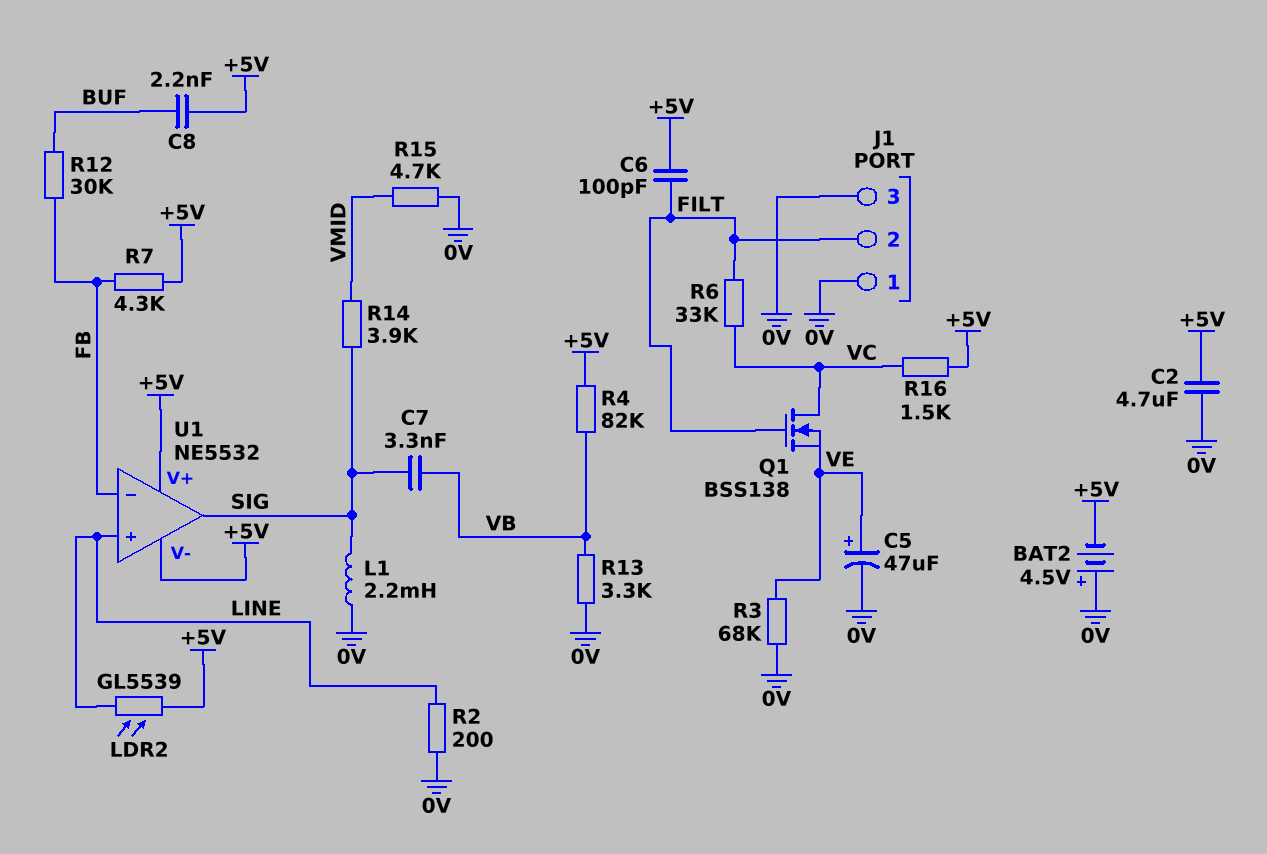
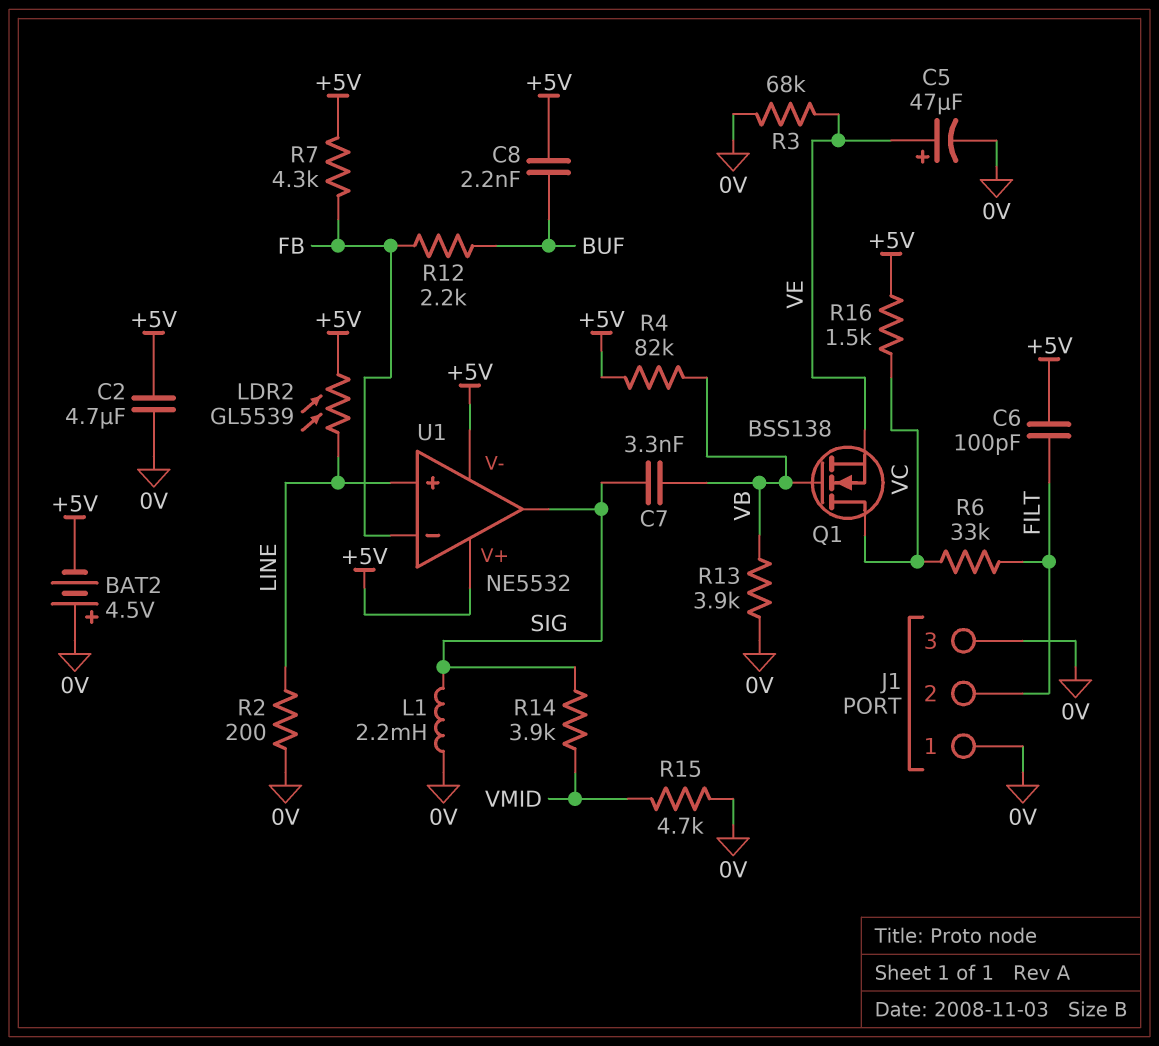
Q1: NMOS BSS138 (G FILT, D VC, S VE) -> NMOS BSS138 (G VB, D VC, S VE)
R12: 30k (BUF, FB) -> 2.2k (BUF, FB)
R13: 3.3k (0V, VB) -> 3.9k (0V, VB)

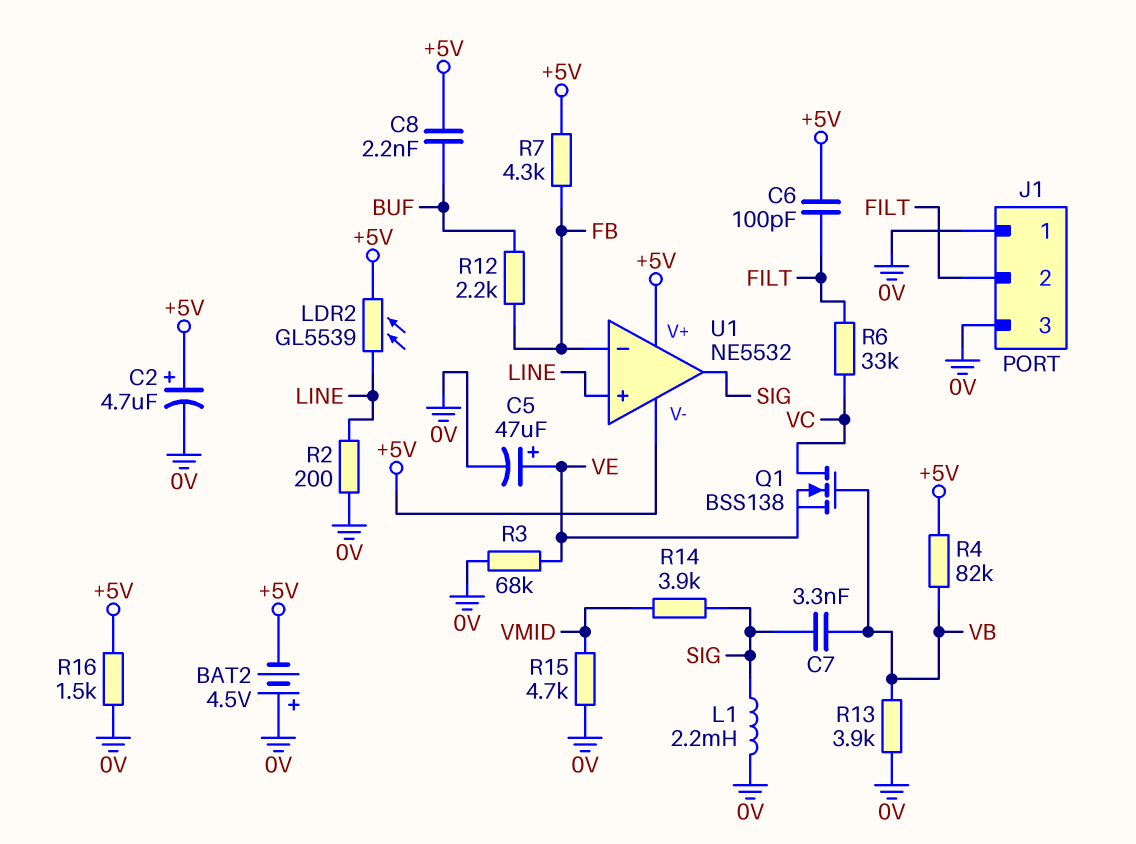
C2: 4.7uF (+5V, 0V) -> 4.7uF (plus +5V, minus 0V)
R16: 1.5k (+5V, VC) -> 1.5k (+5V, 0V)

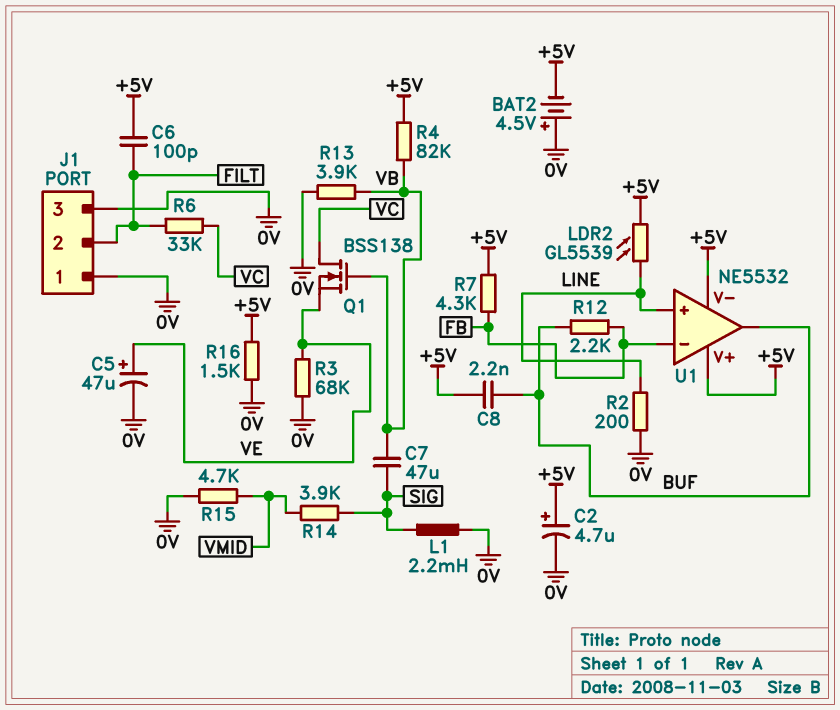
C7: 3.3nF (SIG, VB) -> 47uF (SIG, VB)
U1 pin out: SIG -> BUF

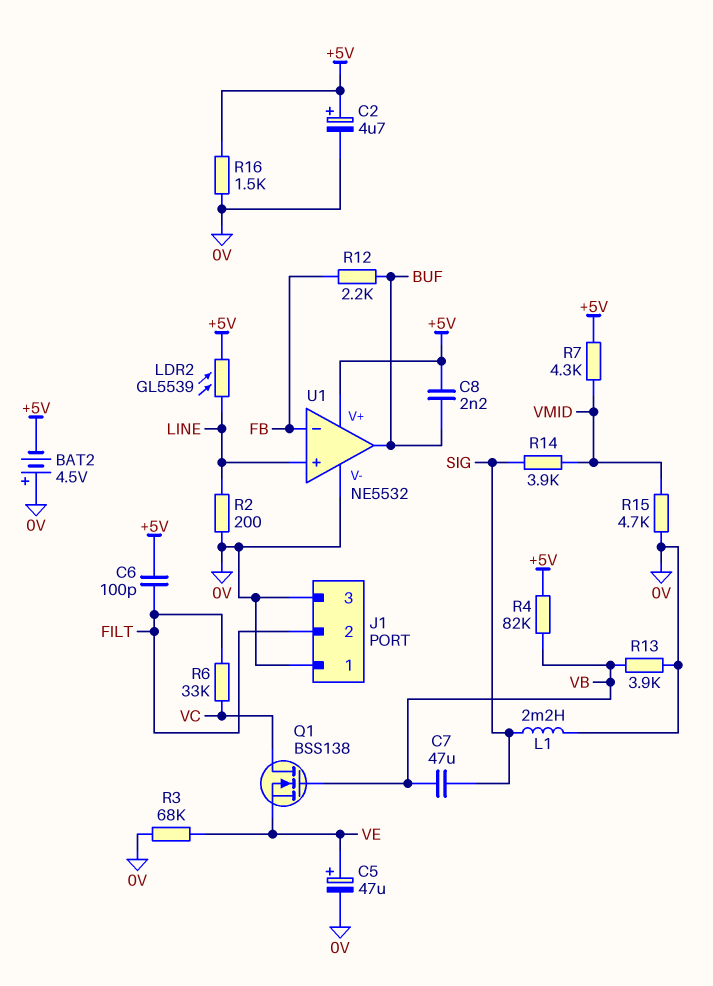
R7: 4.3k (+5V, FB) -> 4.3k (+5V, VMID)
U1 pin V-: +5V -> 0V

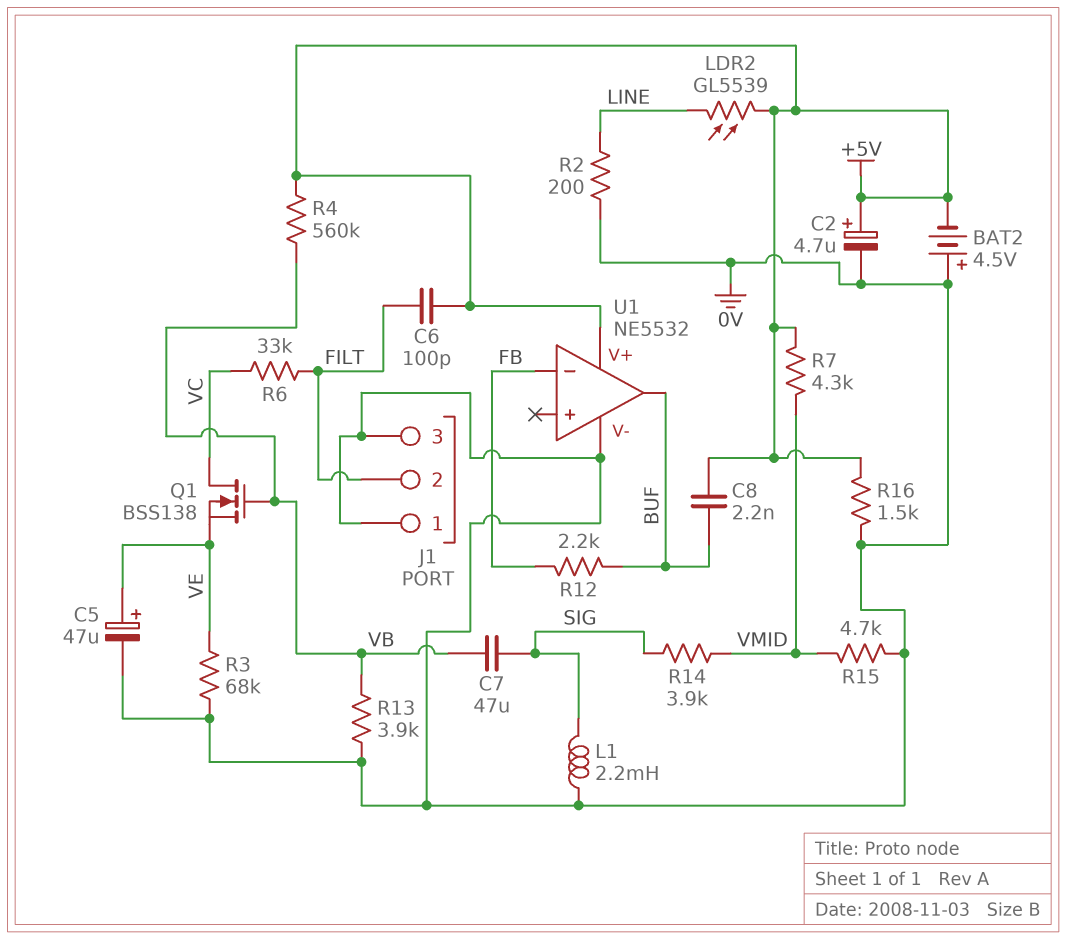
R4: 82k (+5V, VB) -> 560k (+5V, VB)
U1 pin in+: LINE -> none

